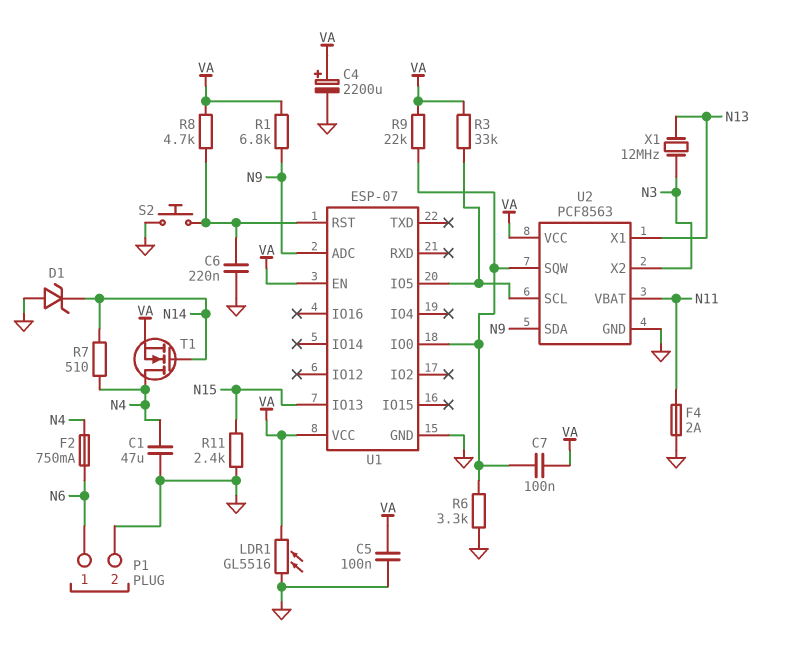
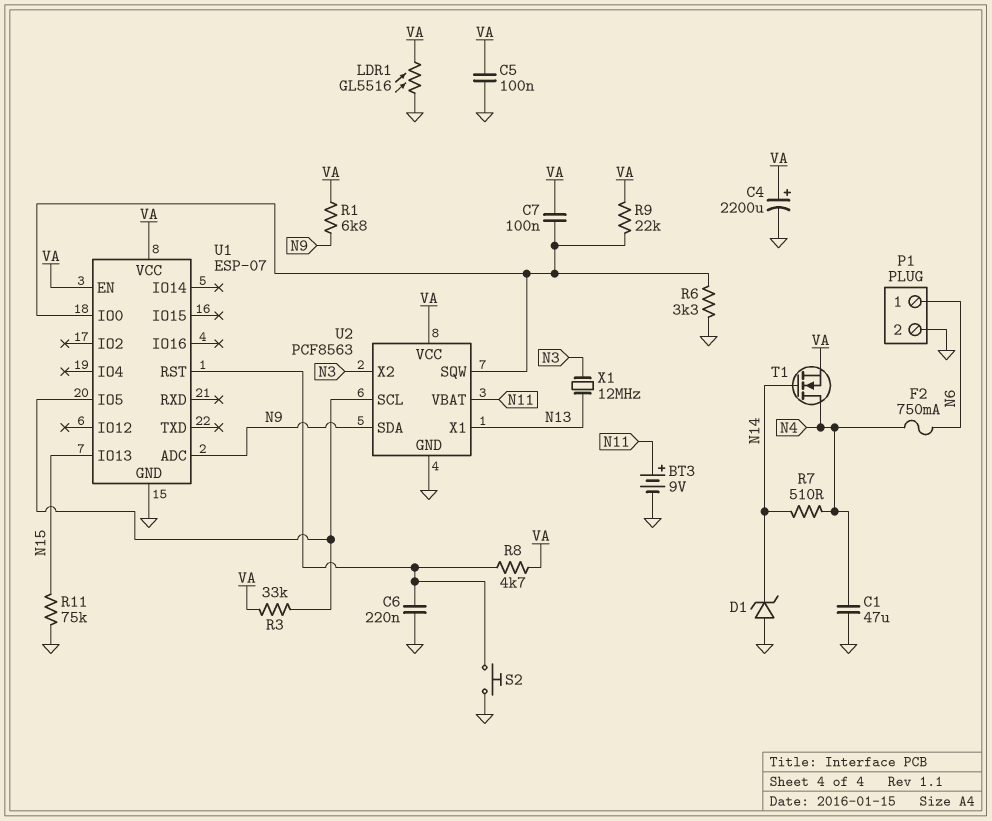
BT3: none -> 9V (plus N11, minus GND)
F4: 2A (GND, N11) -> none
R11: 2.4k (GND, N15) -> 75k (GND, N15)

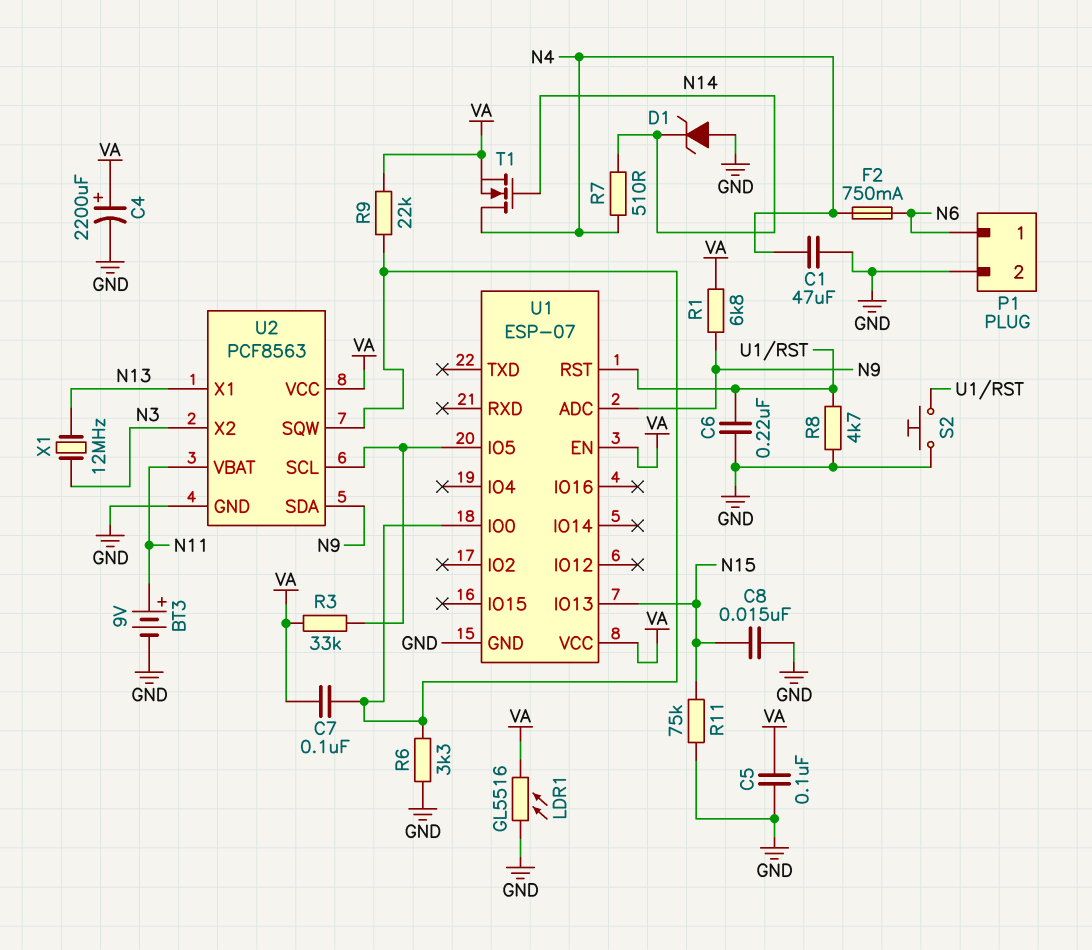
C8: none -> 15nF (GND, N15)
R8: 4.7k (U1/RST, VA) -> 4.7k (GND, U1/RST)

